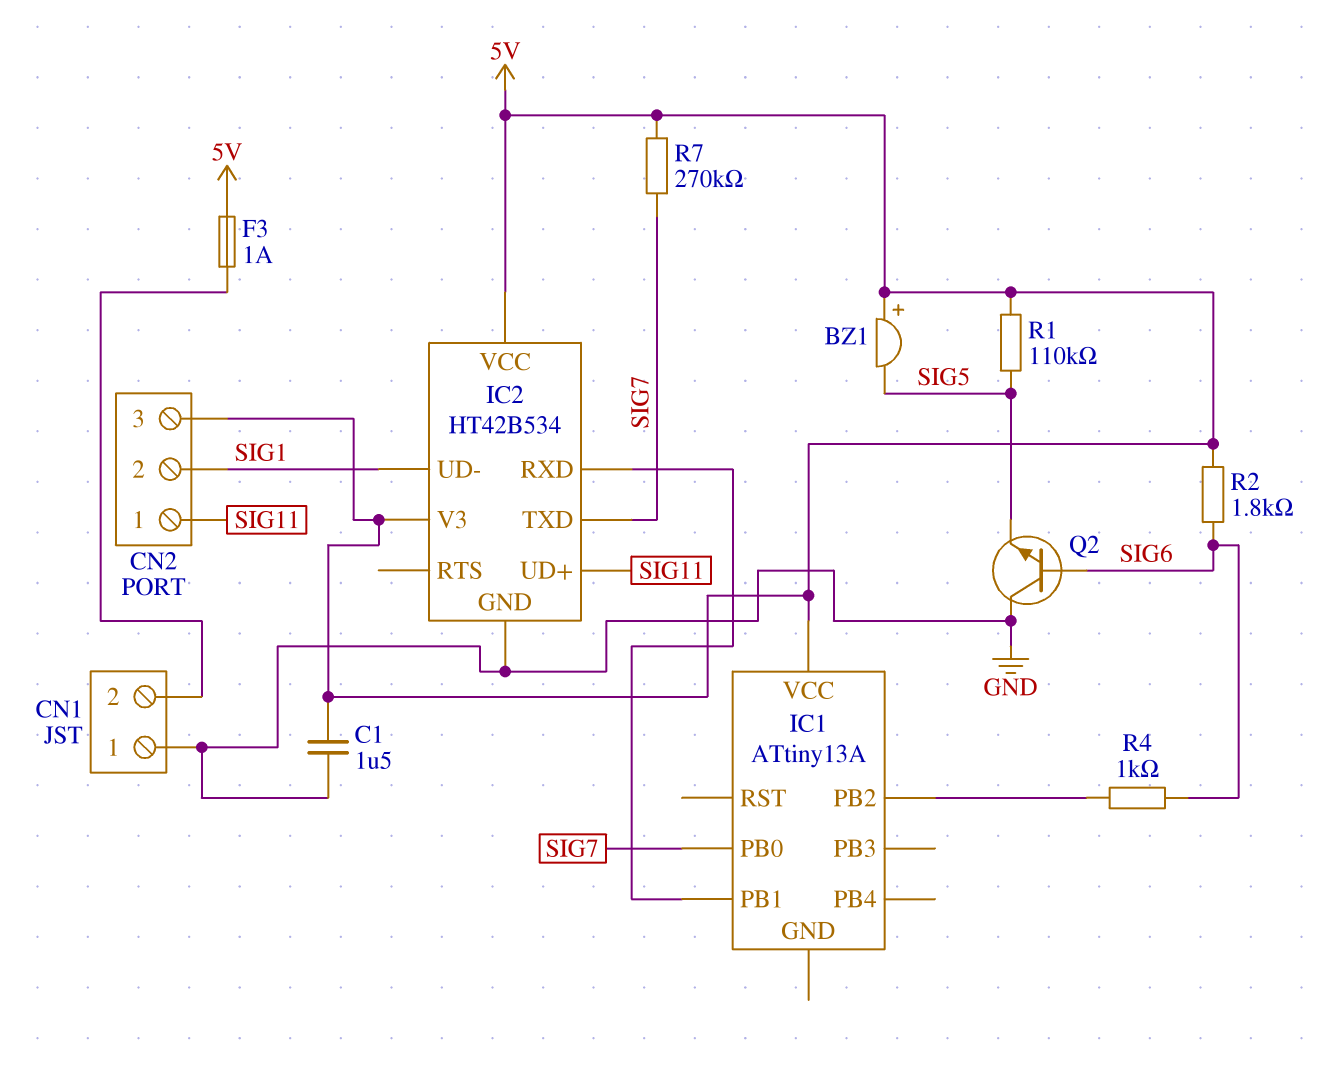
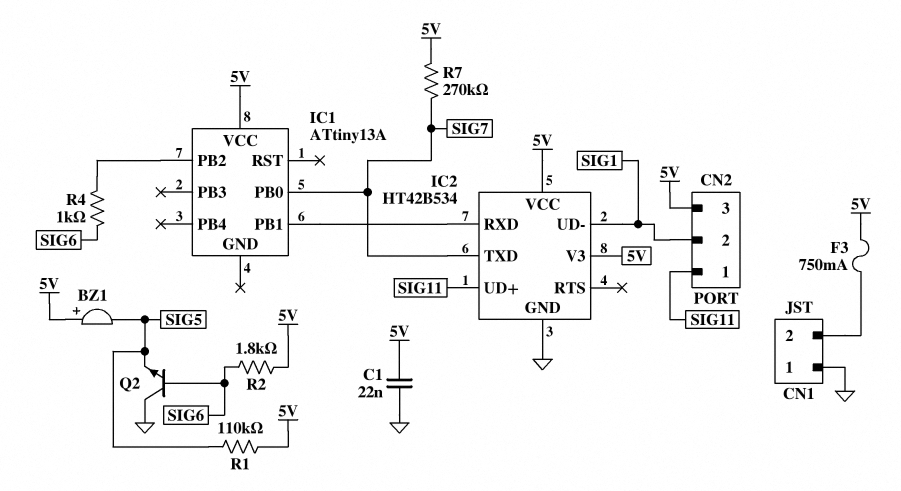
C1: 1.5uF (5V, GND) -> 22nF (5V, GND)
F3: 1A (5V, CN1/2) -> 750mA (5V, CN1/2)

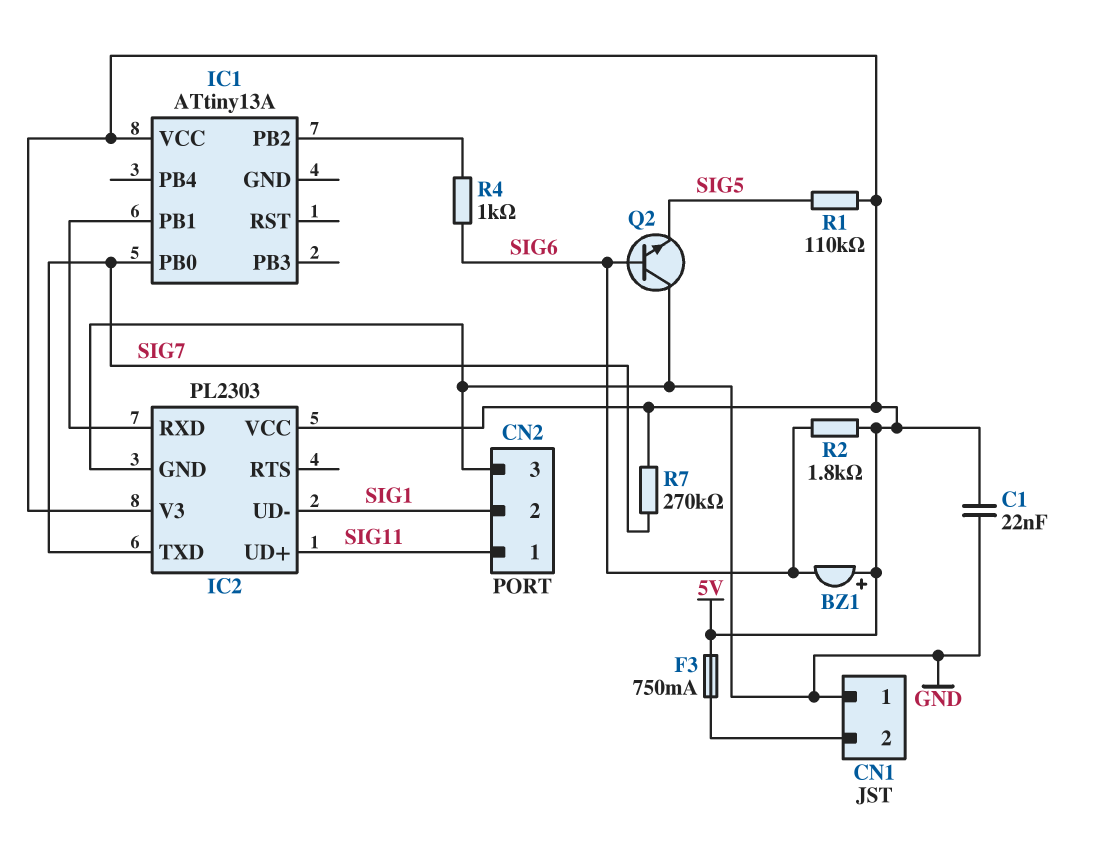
BZ1: buzzer (plus 5V, minus SIG5) -> buzzer (plus 5V, minus SIG6)
CN2 pin 3: 5V -> GND
IC2: HT42B534 -> PL2303

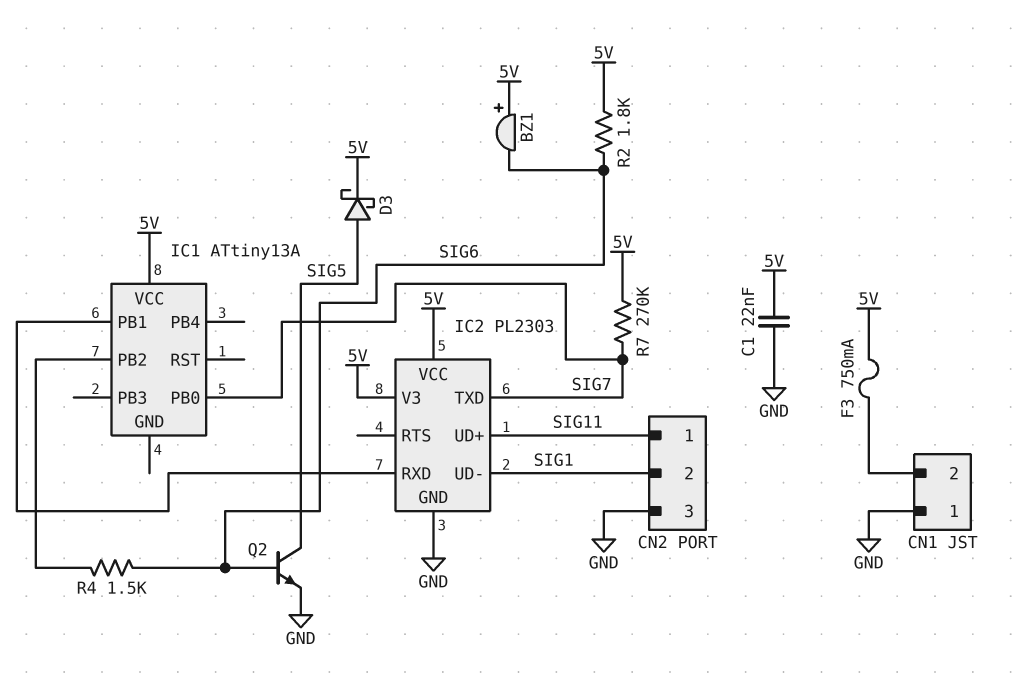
D3: none -> schottky (A SIG5, K 5V)
Q2: NPN (B SIG6, C GND, E SIG5) -> NPN (B SIG6, C SIG5, E GND)
R1: 110k (5V, SIG5) -> none
R4: 1k (IC1/PB2, SIG6) -> 1.5k (IC1/PB2, SIG6)

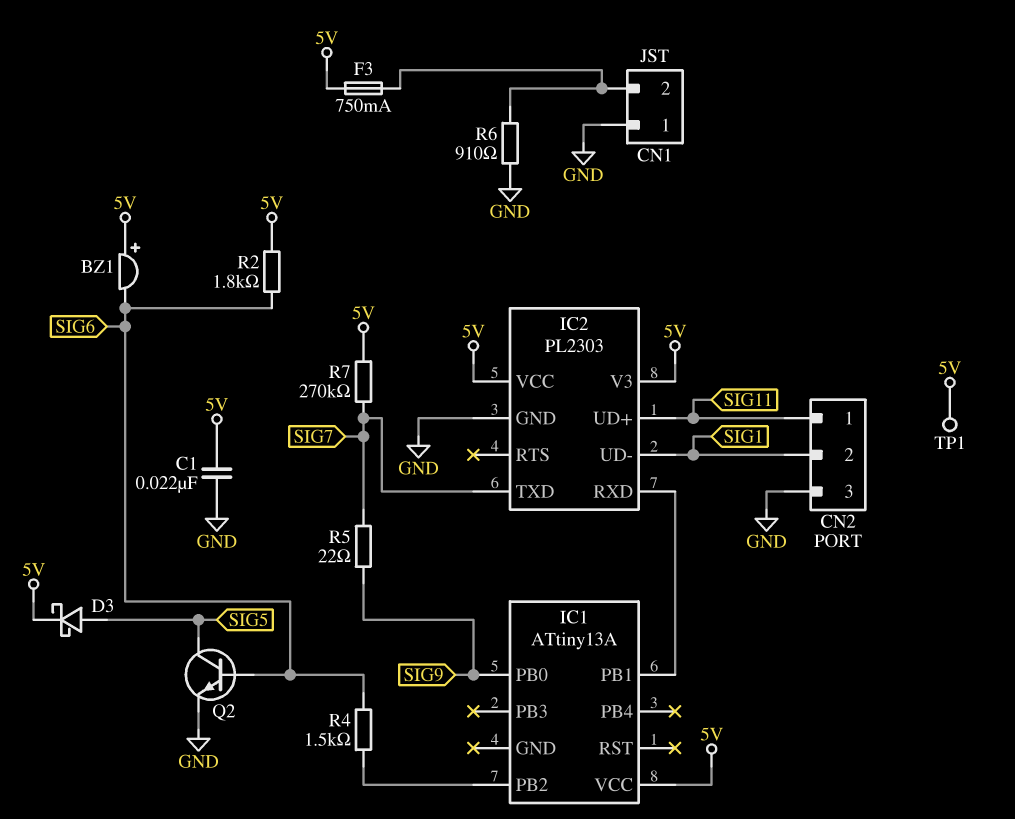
IC1 pin PB0: SIG7 -> SIG9
R5: none -> 22 (SIG7, SIG9)
R6: none -> 910 (CN1/2, GND)
TP1: none -> test point (5V)

